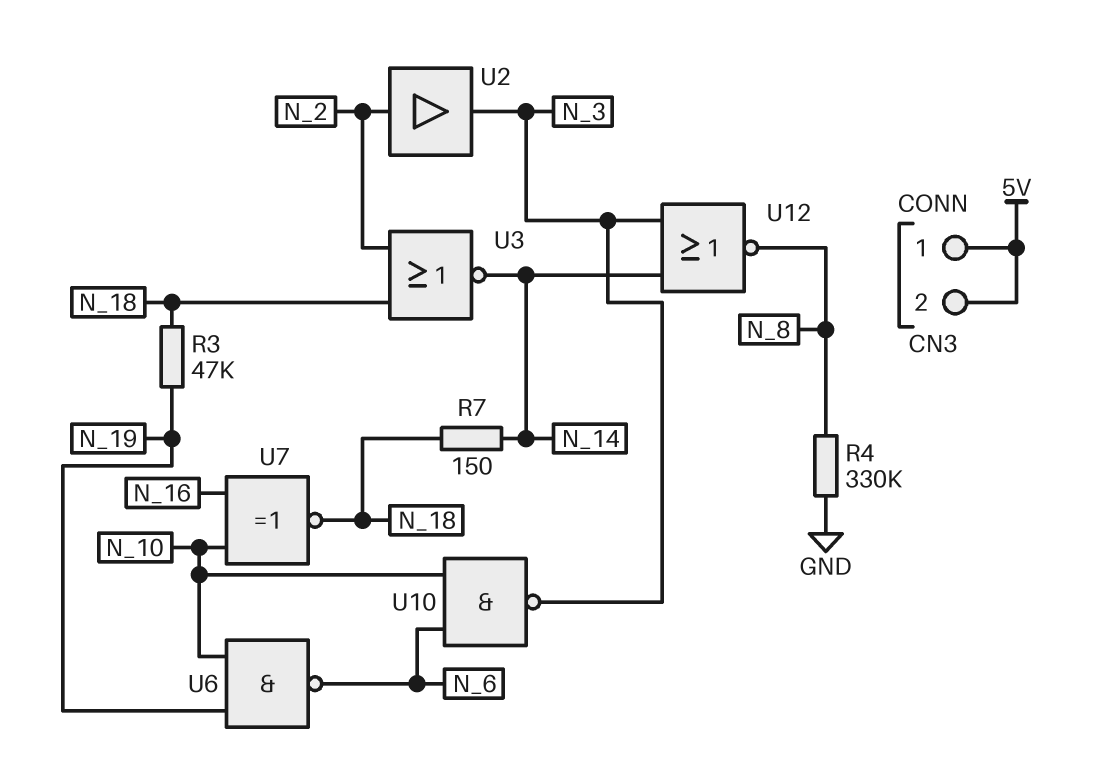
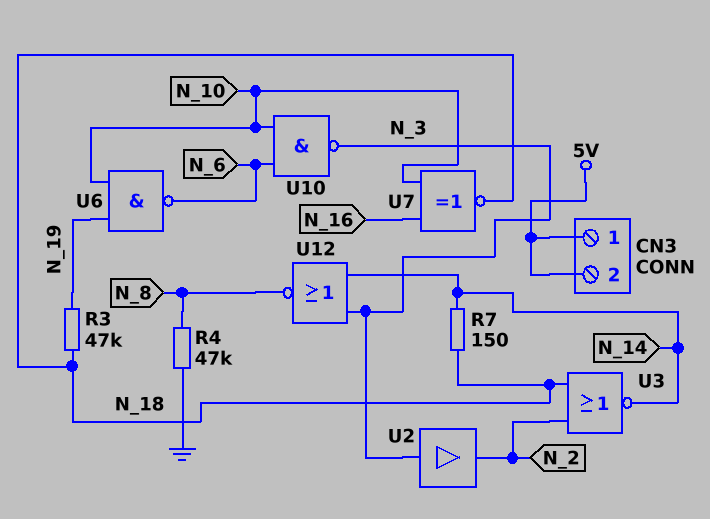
R4: 330k (GND, N_8) -> 47k (GND, N_8)
U2: buffer (in N_2, out N_3) -> buffer (in N_3, out N_2)

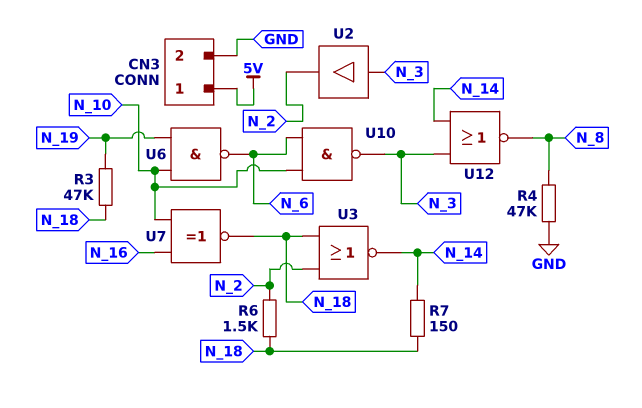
CN3 pin 2: 5V -> GND
R6: none -> 1.5k (N_2, N_18)

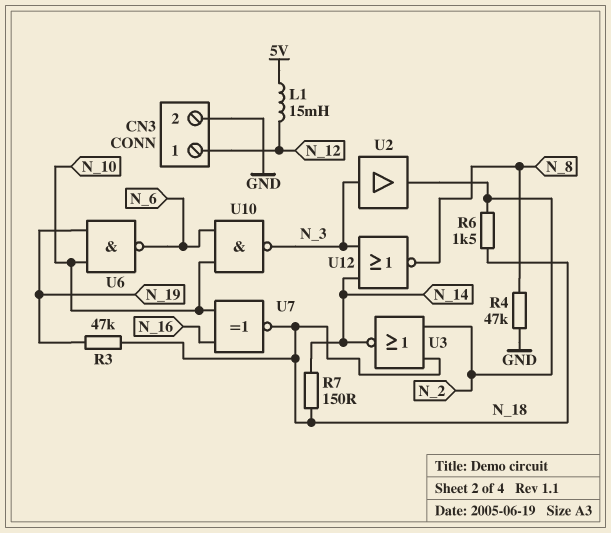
CN3 pin 1: 5V -> N_12
L1: none -> 15mH (5V, N_12)

